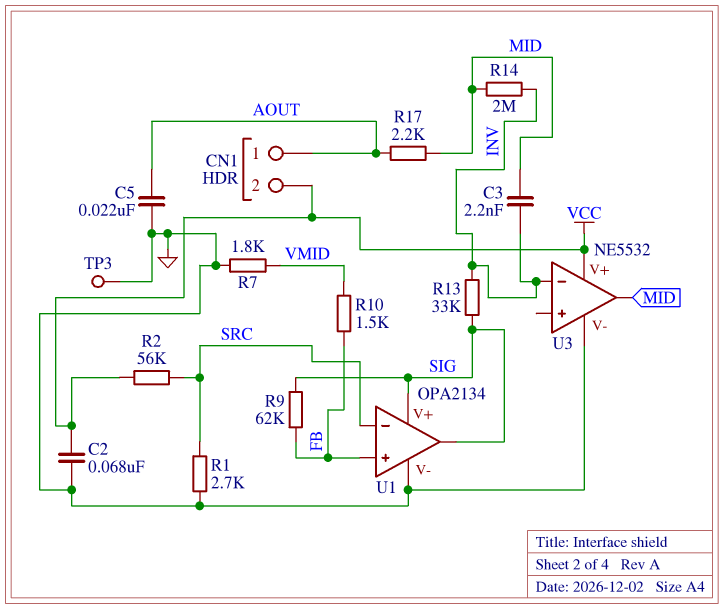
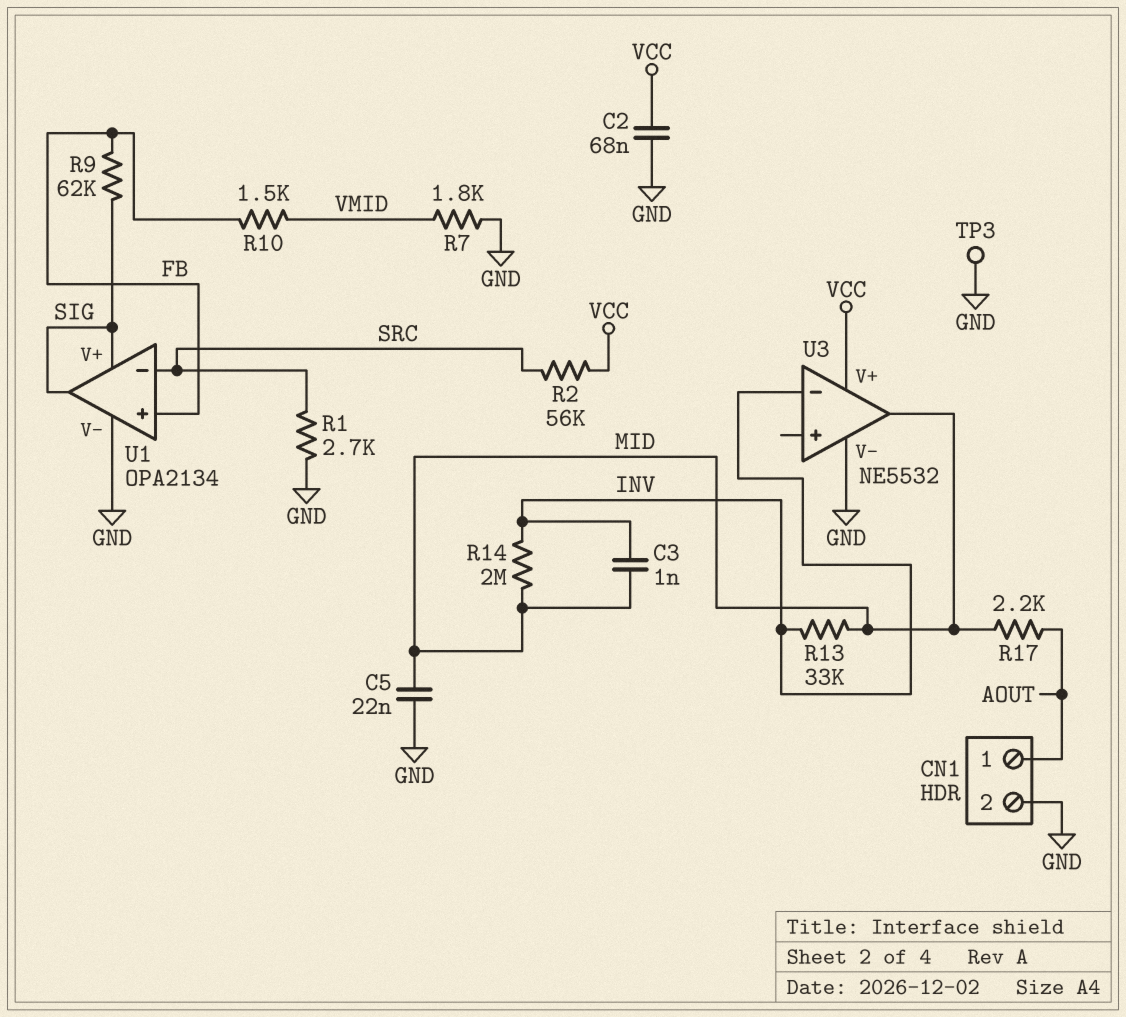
C3: 2.2nF (INV, MID) -> 1nF (INV, MID)
C5: 22nF (AOUT, GND) -> 22nF (GND, MID)
CN1 pin 2: VCC -> GND
R13: 33k (INV, SIG) -> 33k (INV, MID)

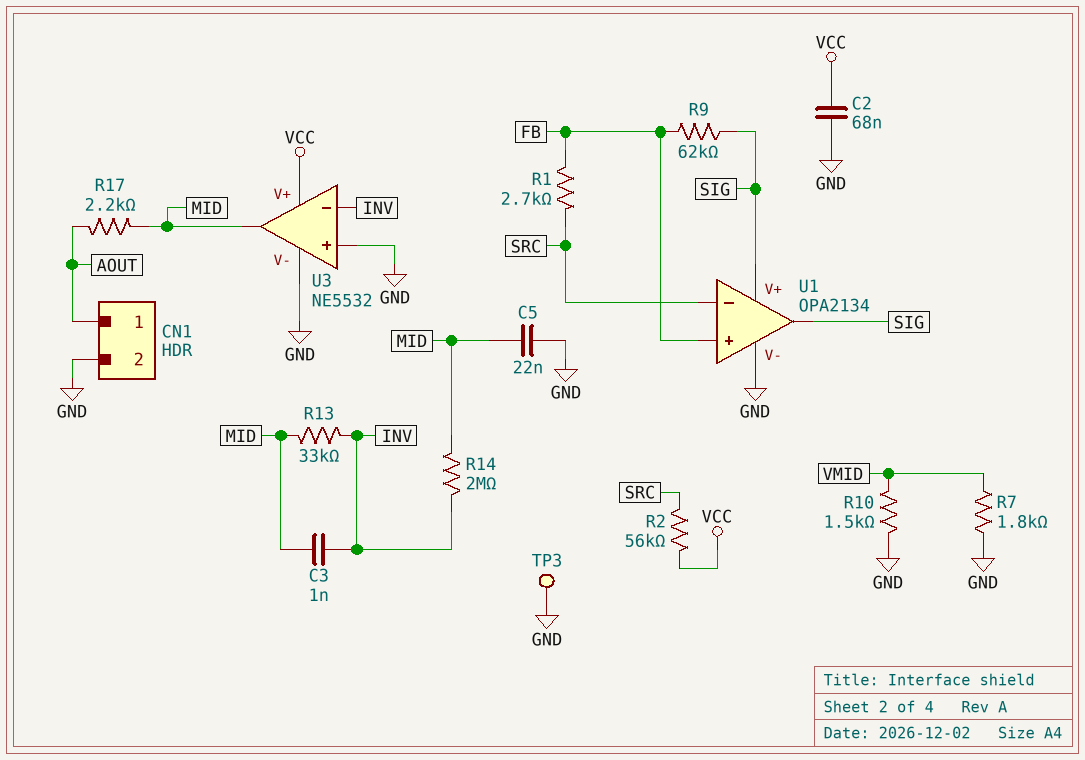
R1: 2.7k (GND, SRC) -> 2.7k (FB, SRC)
R10: 1.5k (FB, VMID) -> 1.5k (GND, VMID)
U3 pin in+: none -> GND

